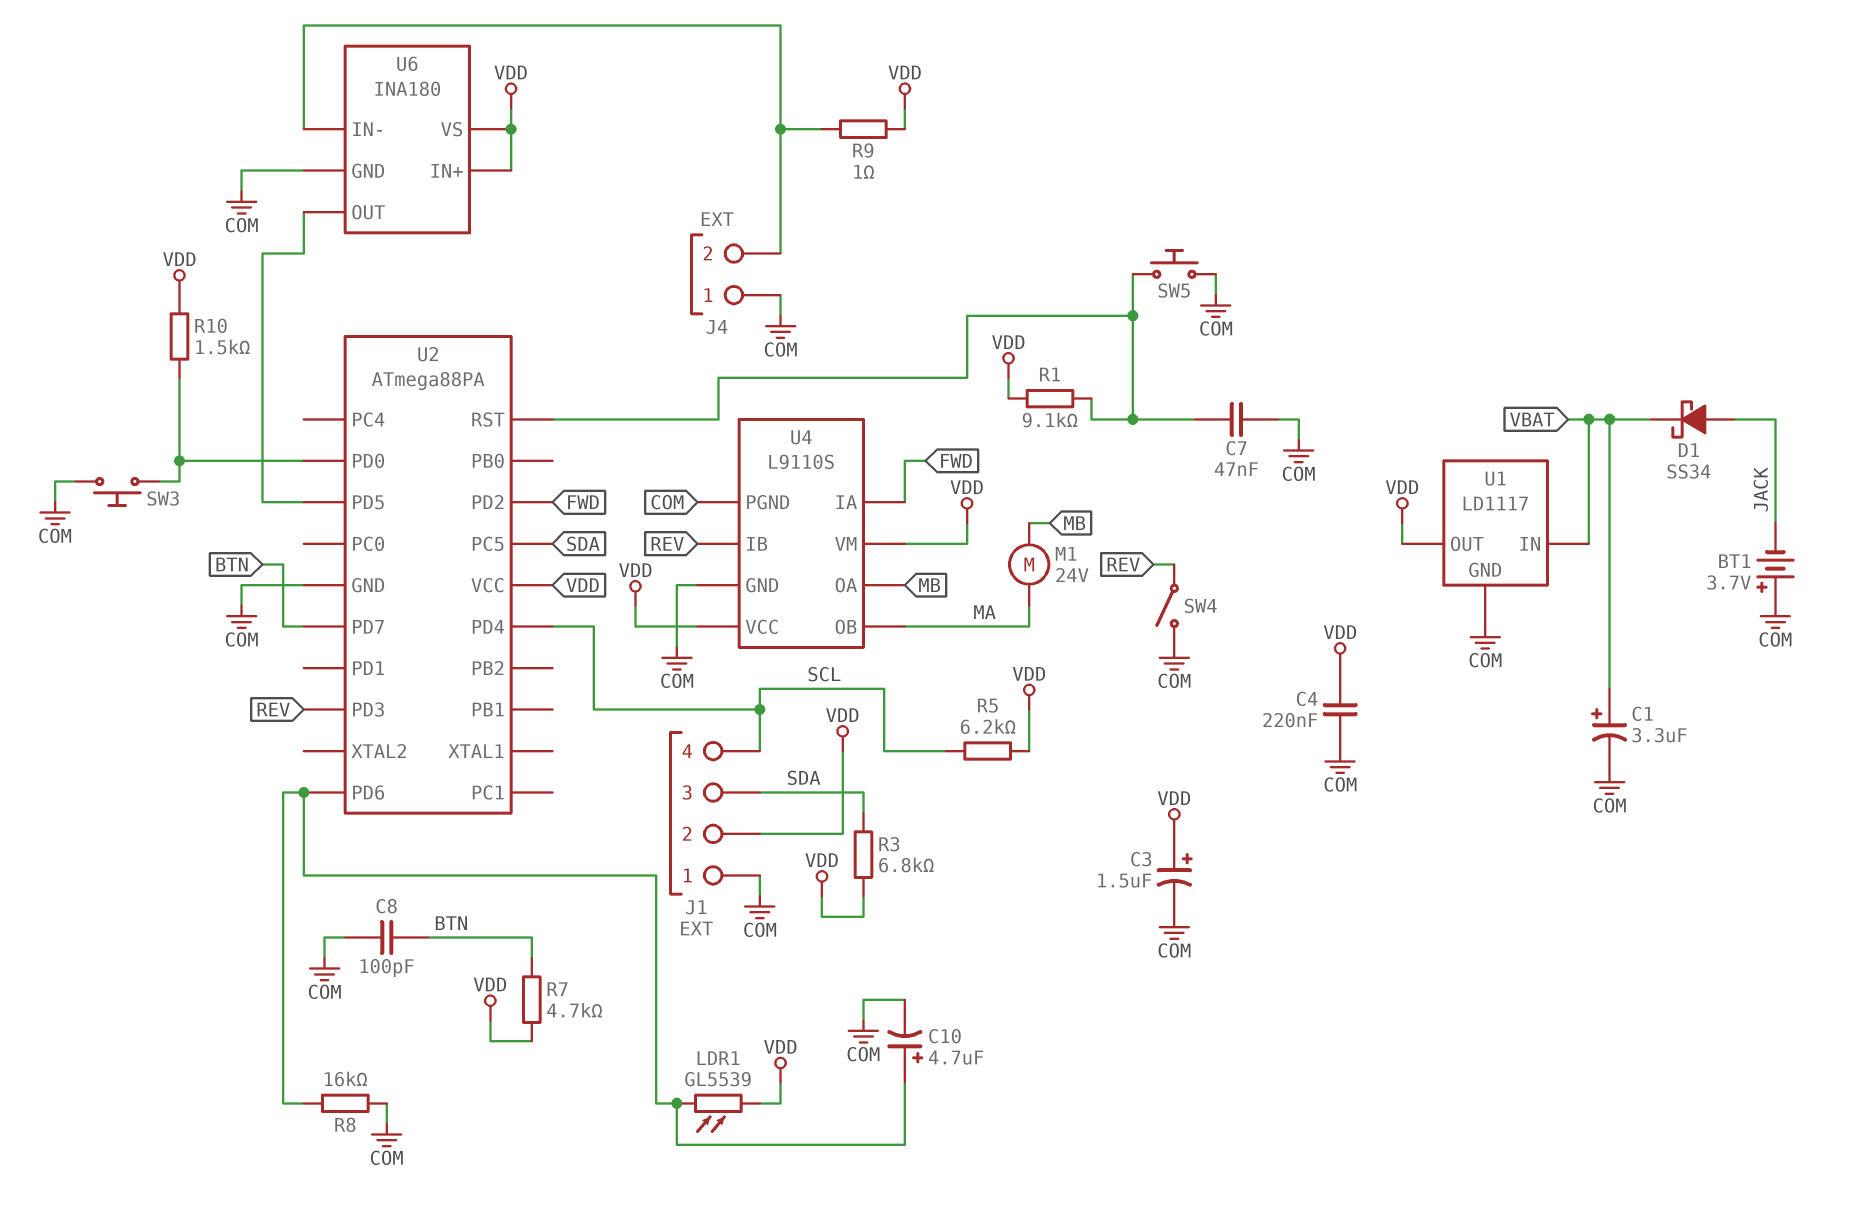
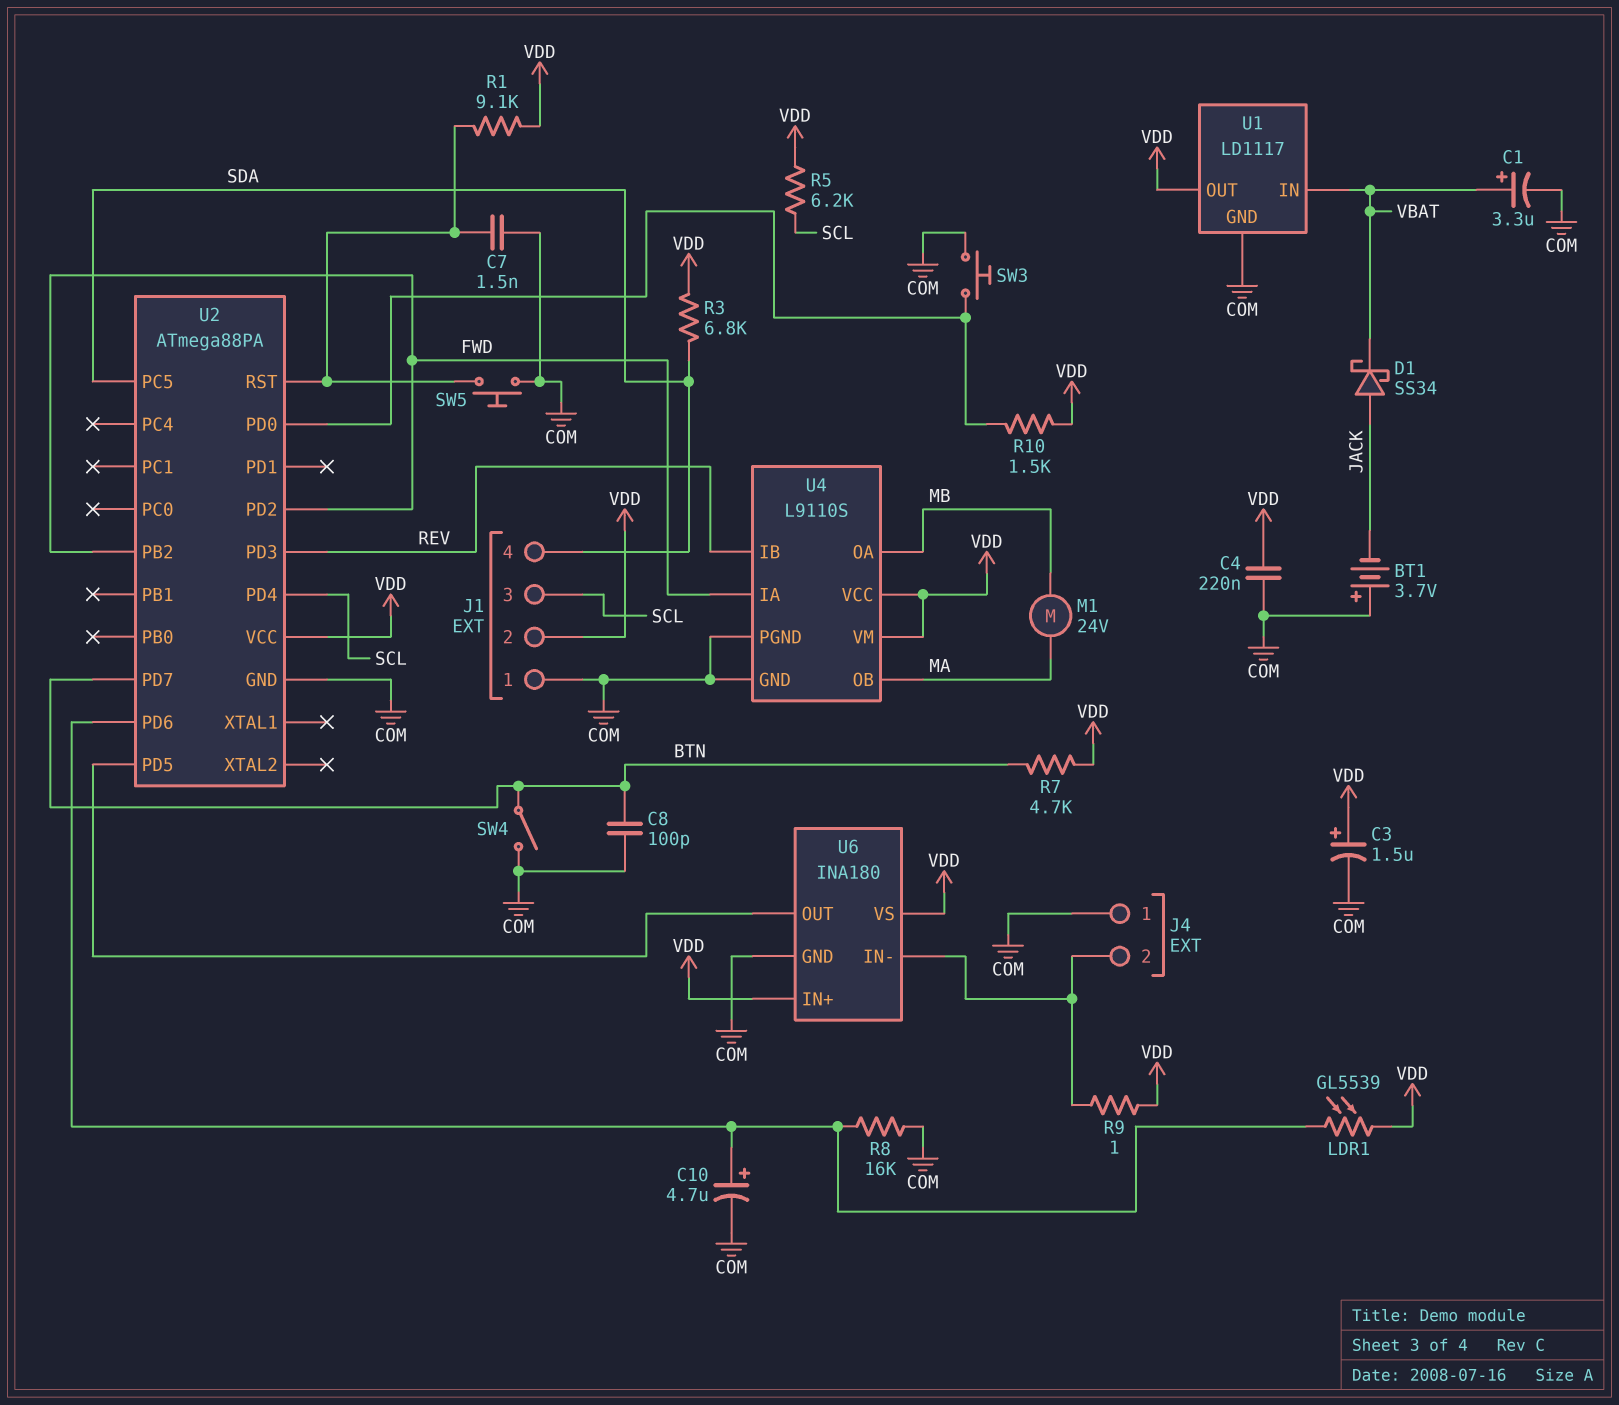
C7: 47nF (COM, U2/RST) -> 1.5nF (COM, U2/RST)
J1 pin 3: SDA -> SCL
J1 pin 4: SCL -> SDA
SW4: switch (COM, REV) -> switch (BTN, COM)
U2 pin PB2: none -> FWD

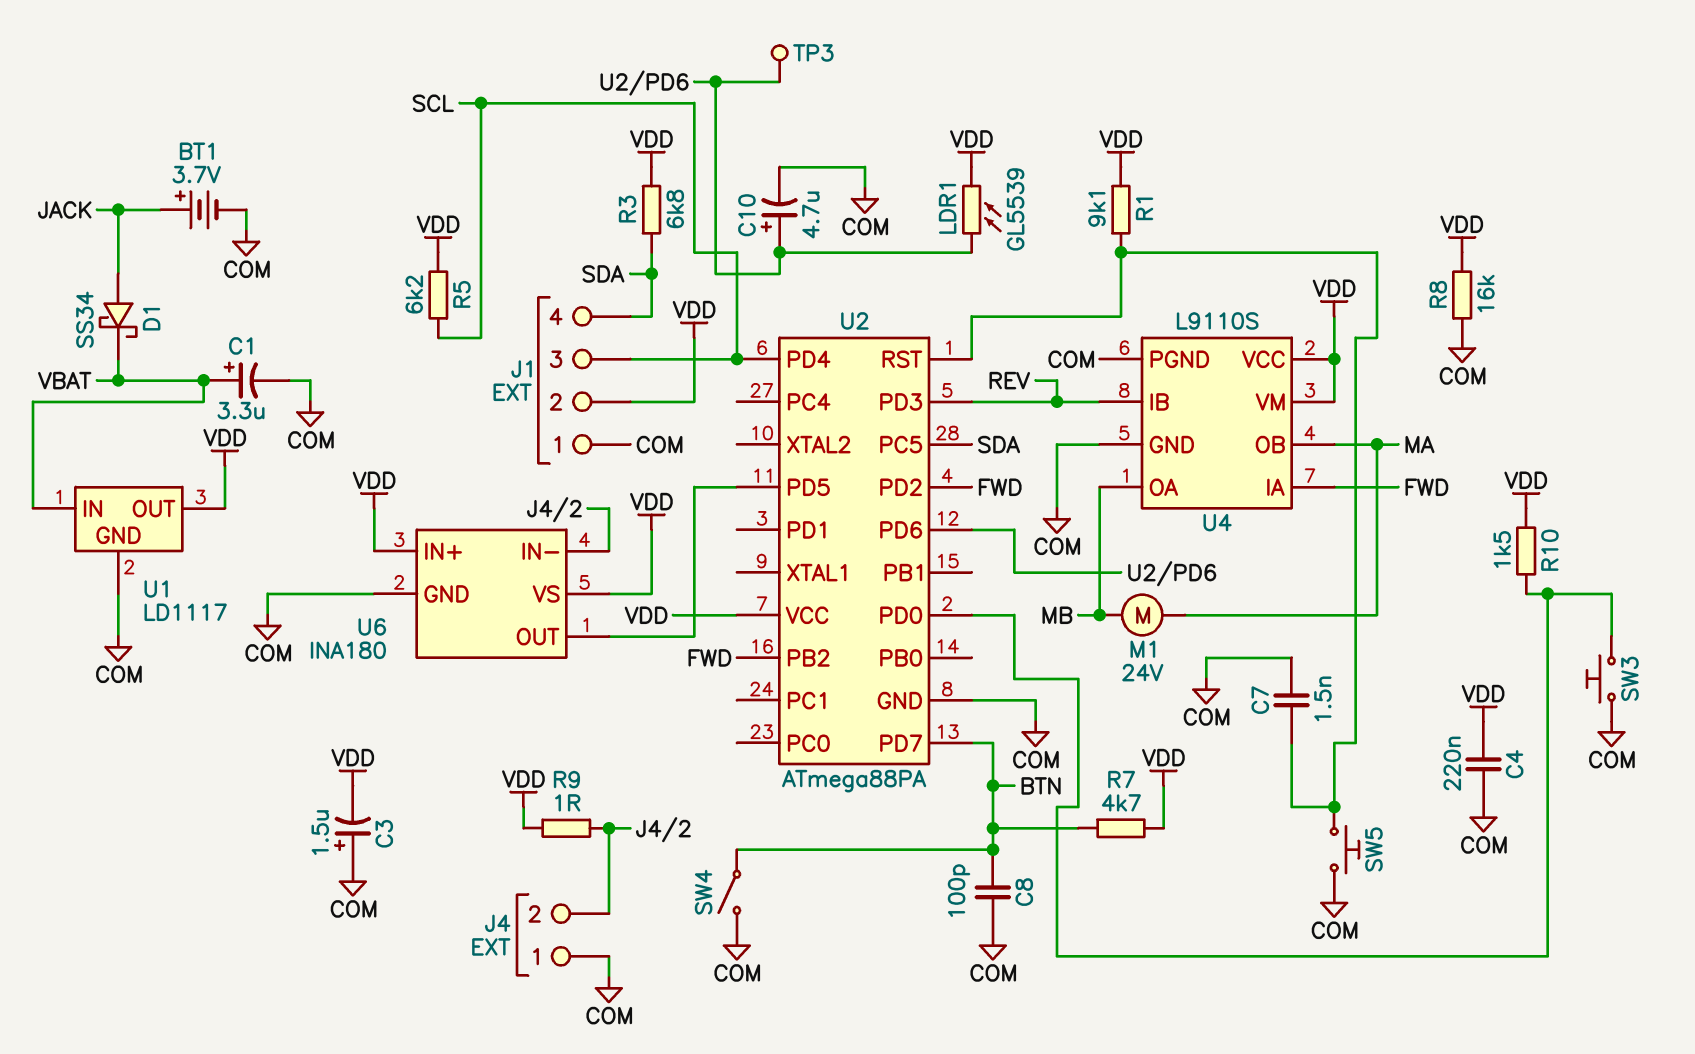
BT1: 3.7V (plus COM, minus JACK) -> 3.7V (plus JACK, minus COM)
C3: 1.5uF (plus VDD, minus COM) -> 1.5uF (plus COM, minus VDD)
R8: 16k (COM, U2/PD6) -> 16k (COM, VDD)
TP3: none -> test point (U2/PD6)

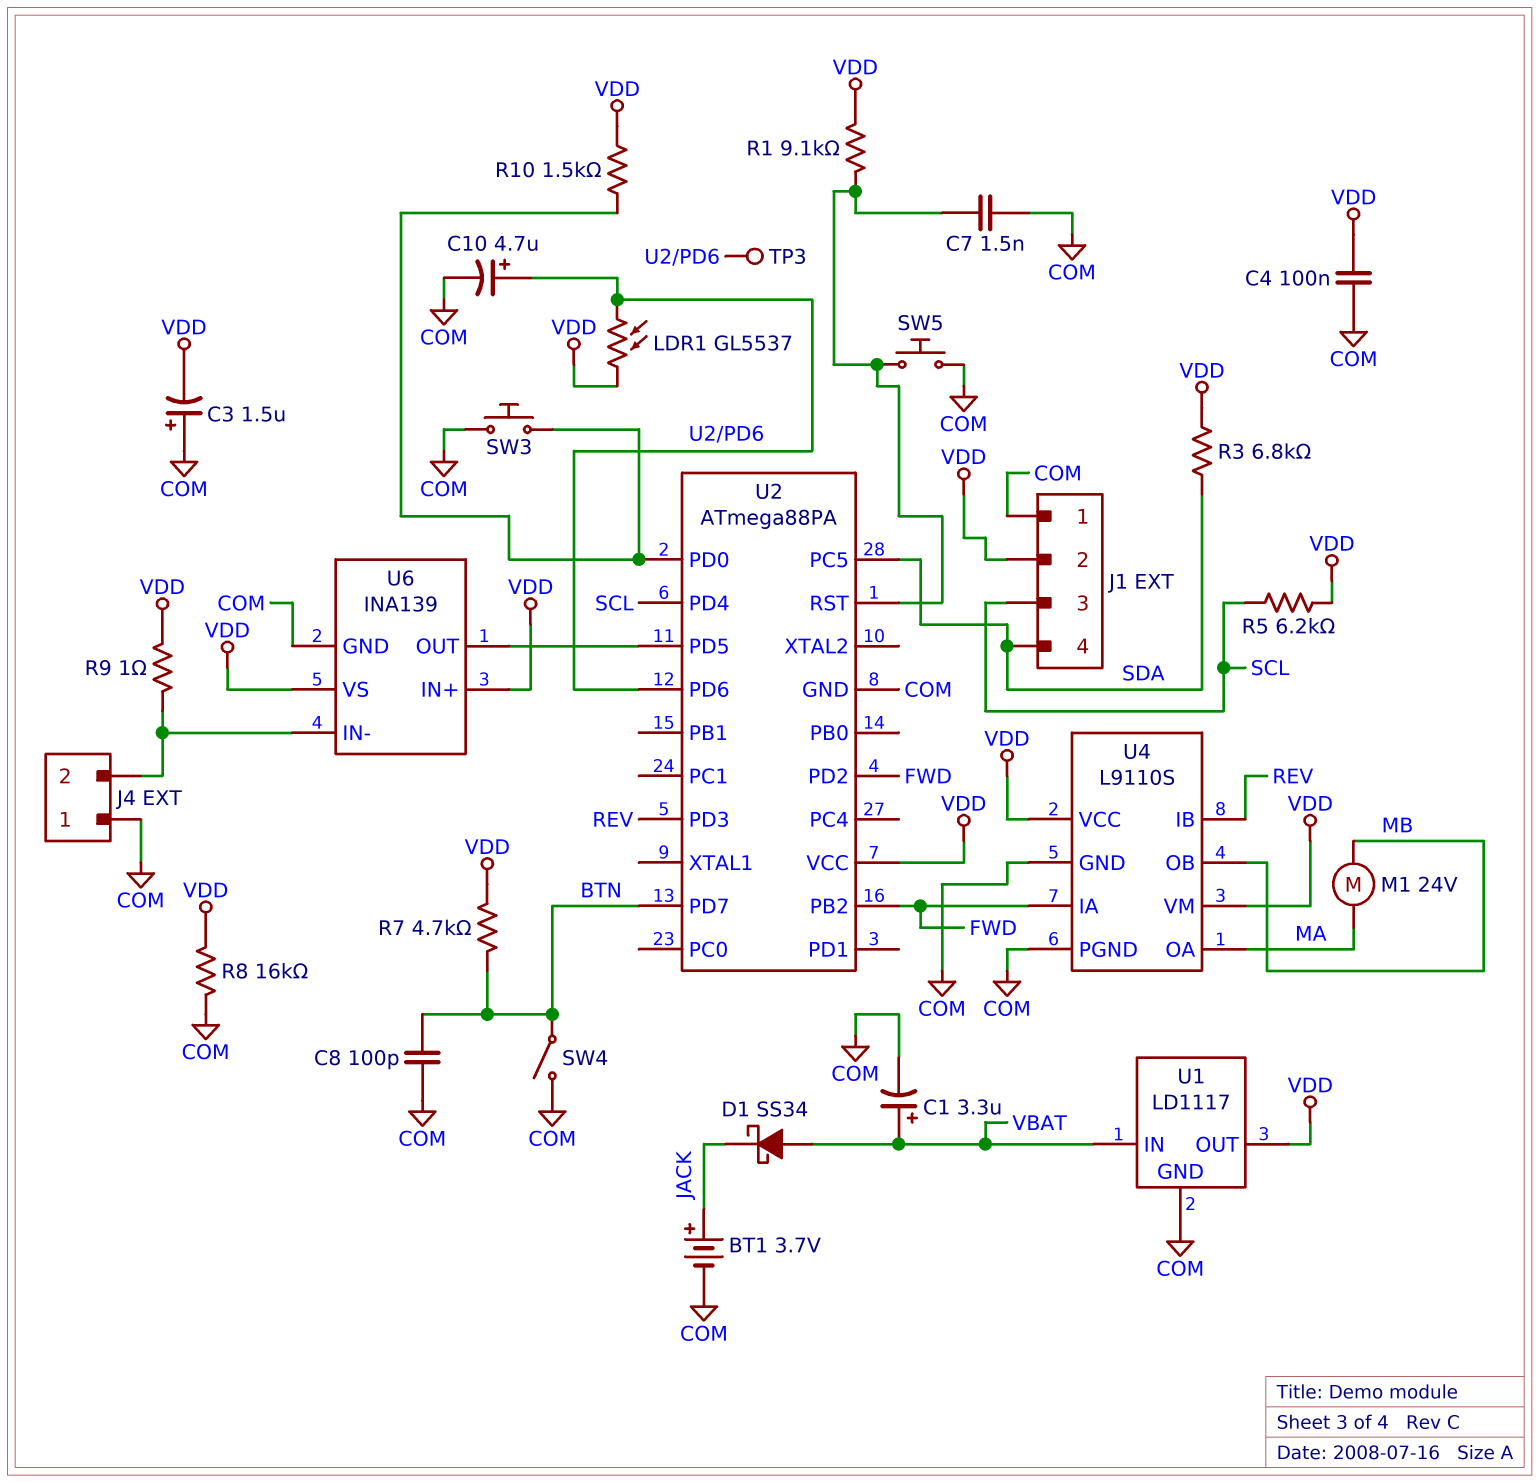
C4: 220nF (COM, VDD) -> 100nF (COM, VDD)
D1: schottky SS34 (A JACK, K VBAT) -> schottky SS34 (A VBAT, K JACK)
LDR1: GL5539 (U2/PD6, VDD) -> GL5537 (U2/PD6, VDD)
U4 pin OA: MB -> MA
U4 pin OB: MA -> MB
U6: INA180 -> INA139

